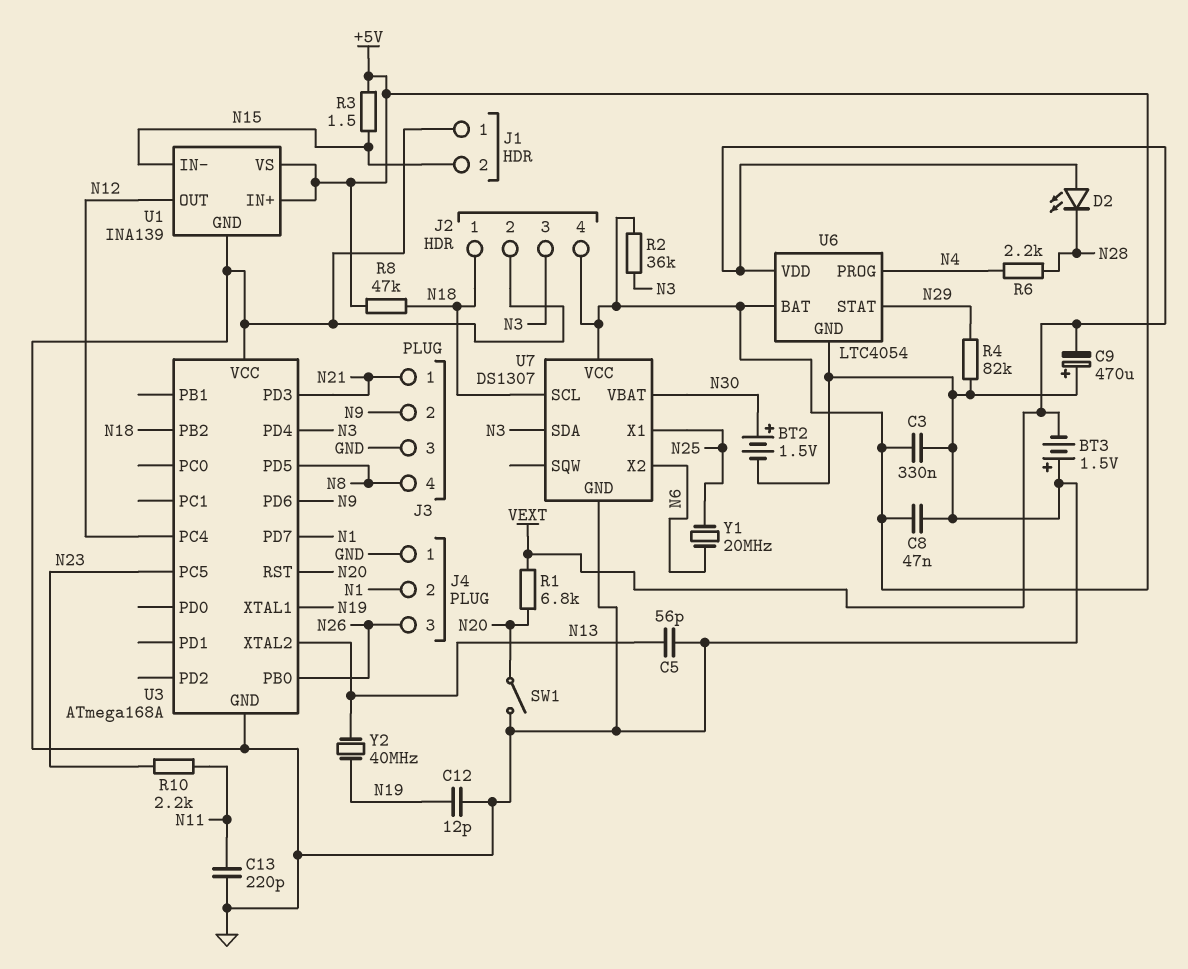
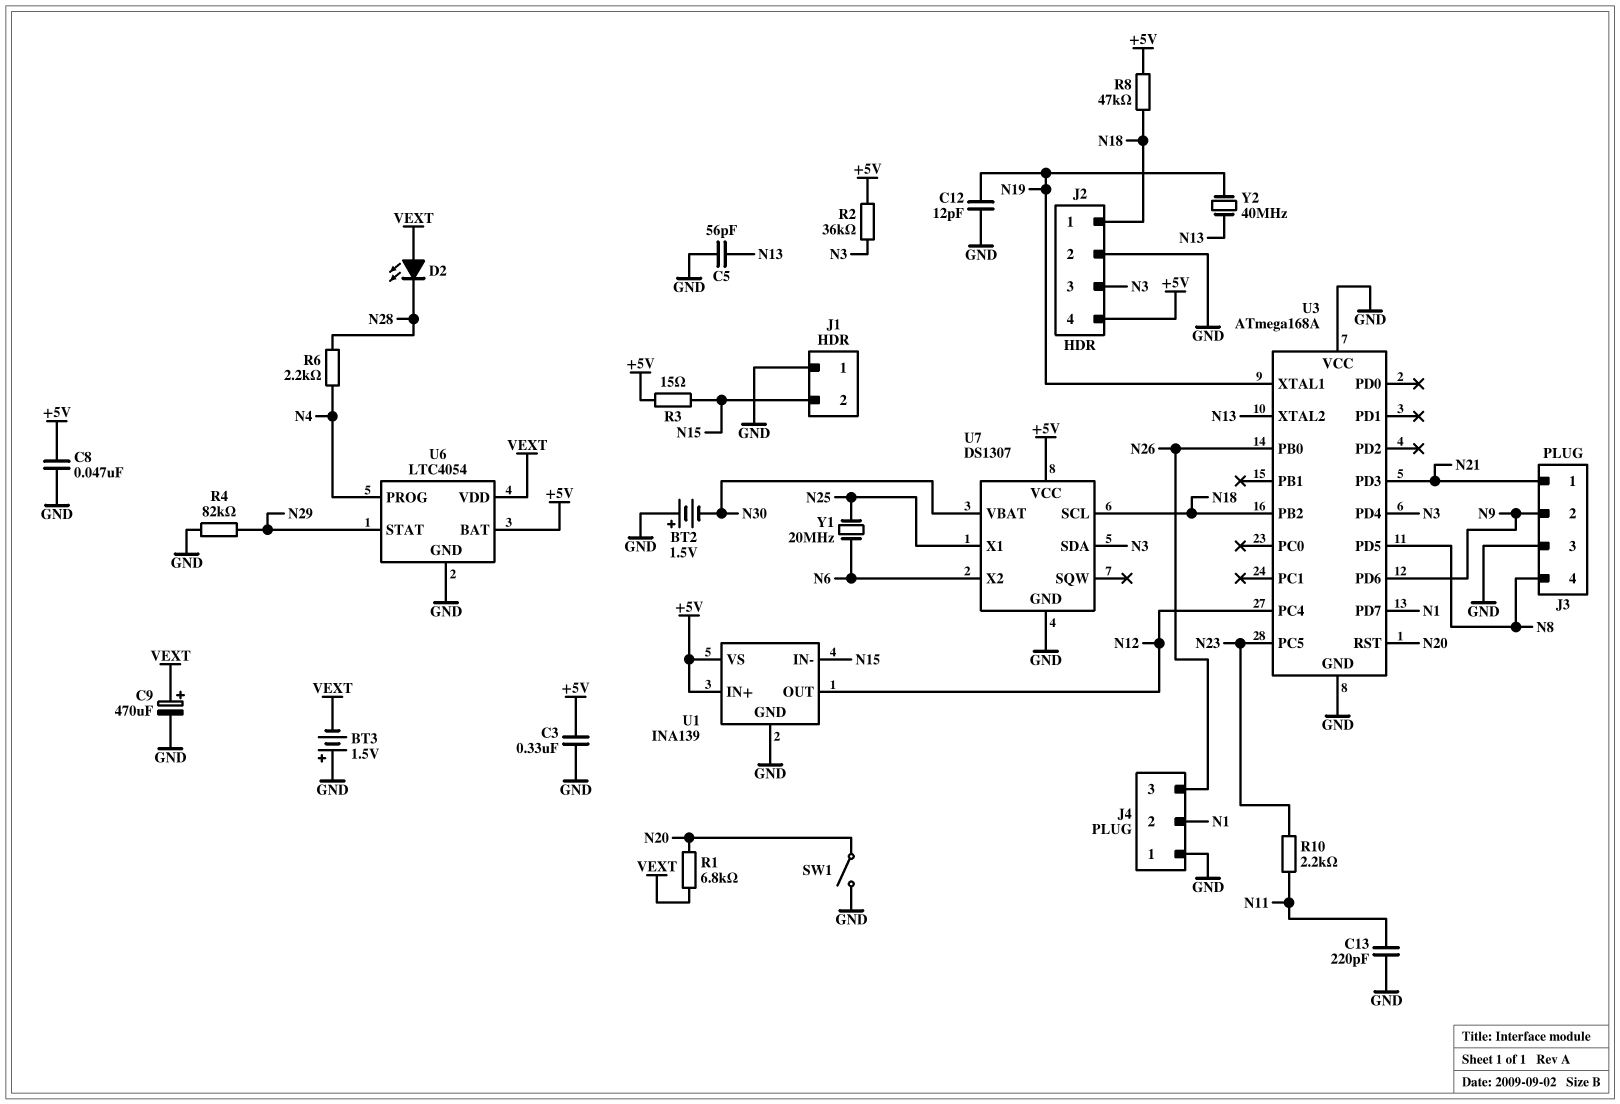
BT2: 1.5V (plus N30, minus GND) -> 1.5V (plus GND, minus N30)
C9: 470uF (plus GND, minus VEXT) -> 470uF (plus VEXT, minus GND)
R3: 1.5 (+5V, N15) -> 15 (+5V, N15)

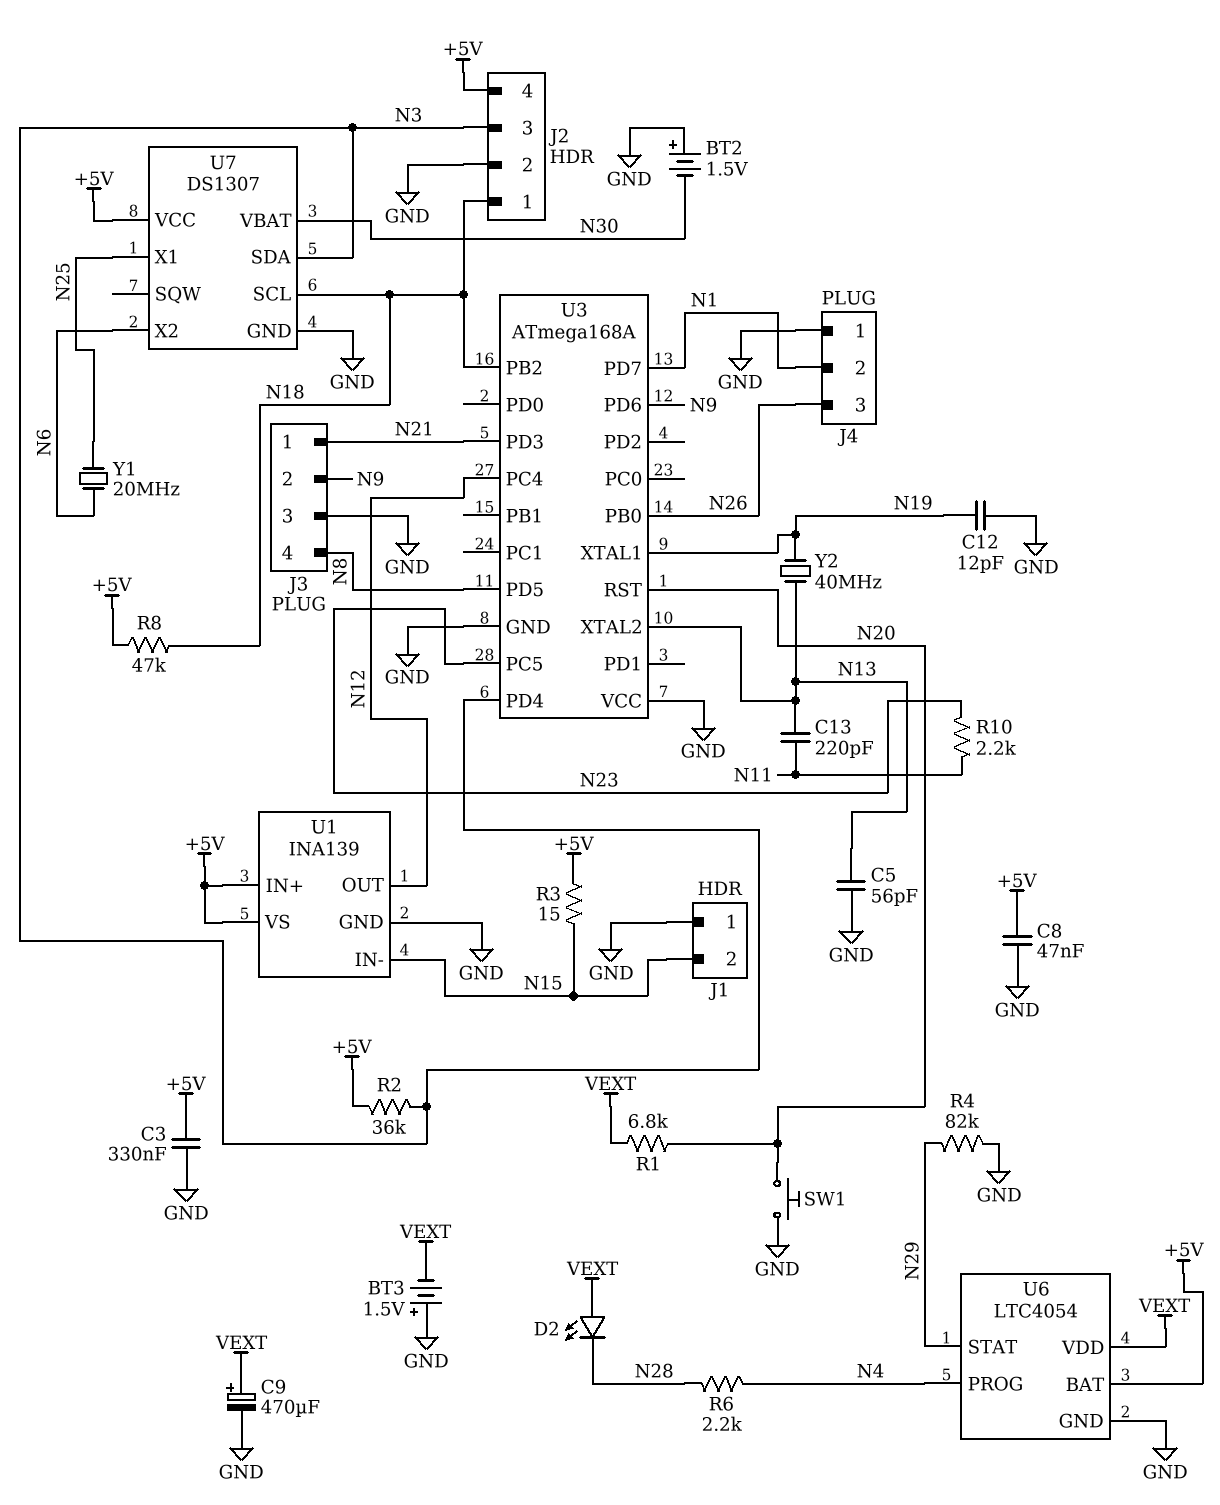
C13: 220pF (GND, N11) -> 220pF (N11, N13)
SW1: switch (GND, N20) -> button (GND, N20)

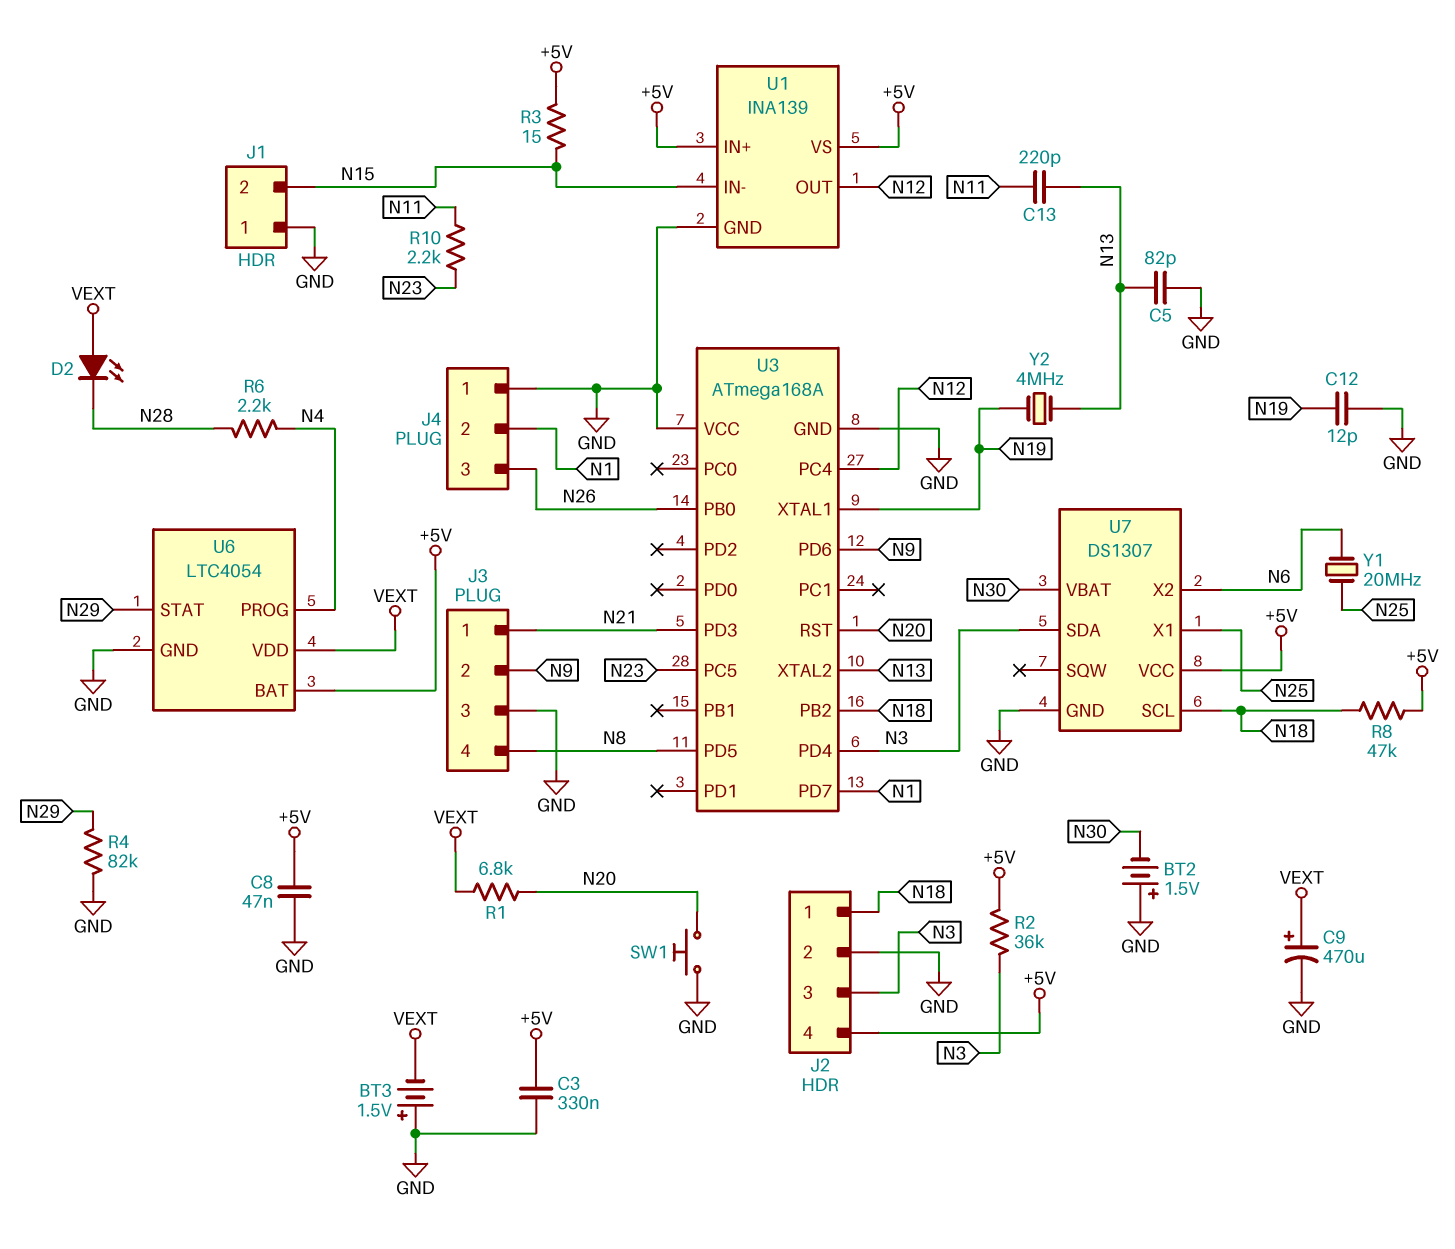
C5: 56pF (GND, N13) -> 82pF (GND, N13)
Y2: 40MHz (N13, N19) -> 4MHz (N13, N19)

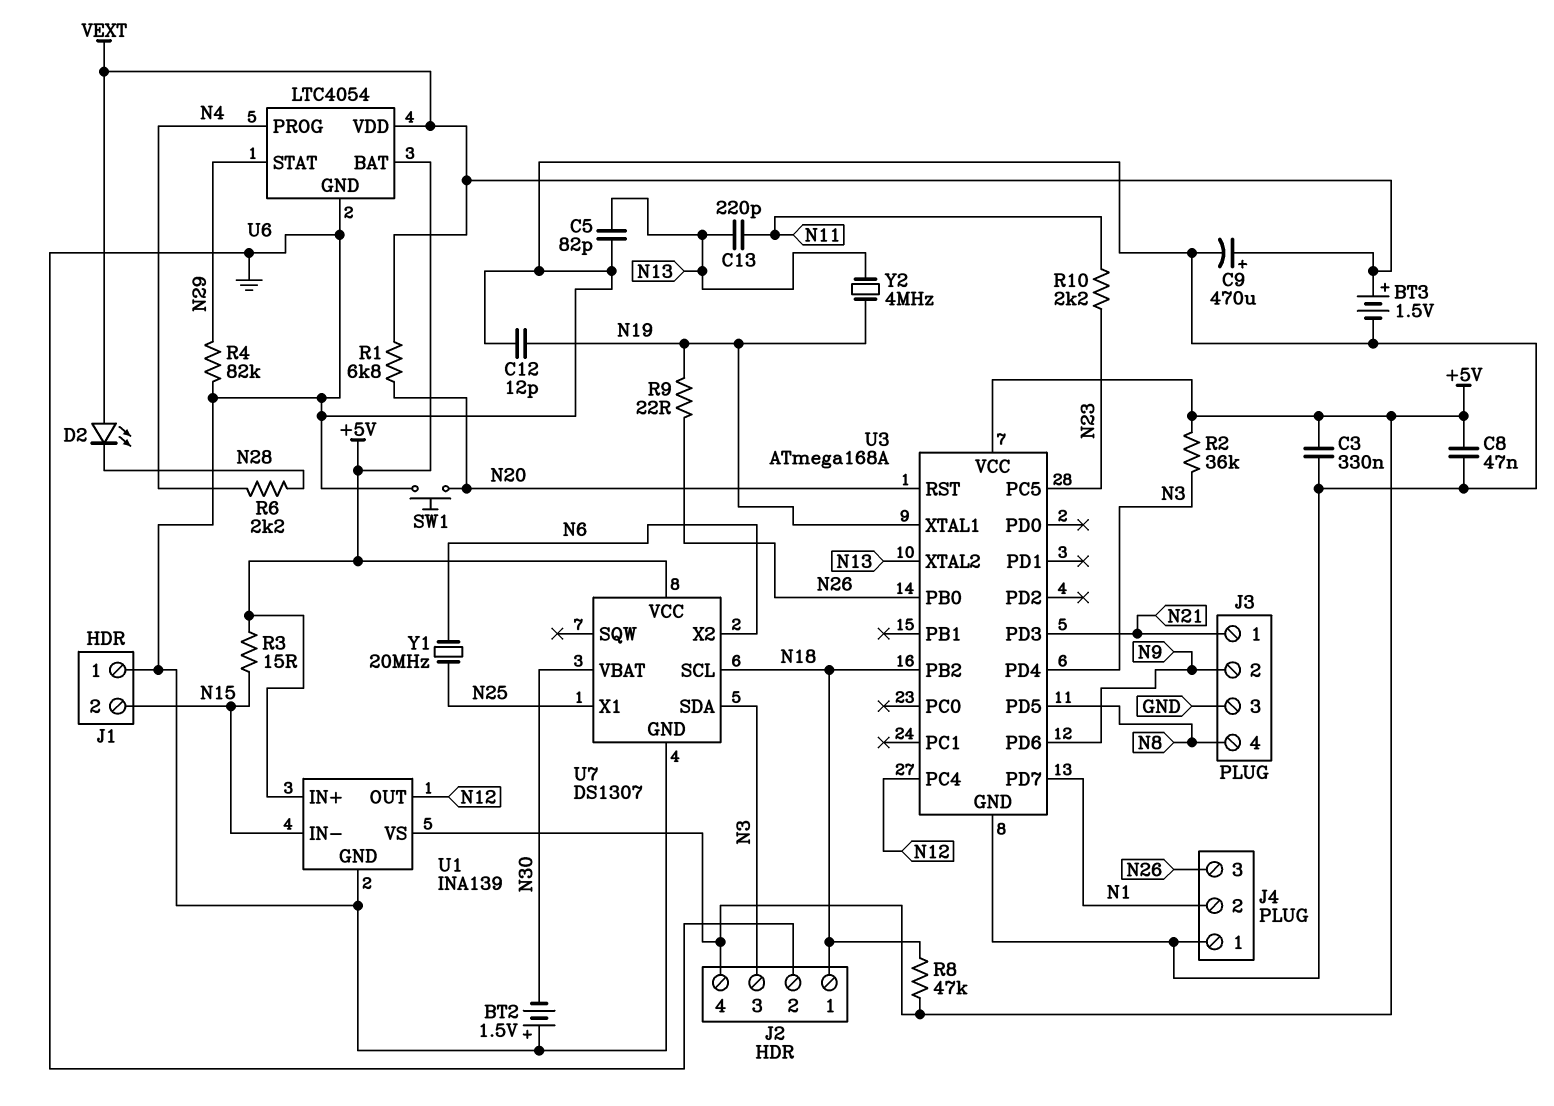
BT3: 1.5V (plus GND, minus VEXT) -> 1.5V (plus VEXT, minus GND)
R9: none -> 22 (N19, N26)
U3 pin VCC: GND -> +5V

